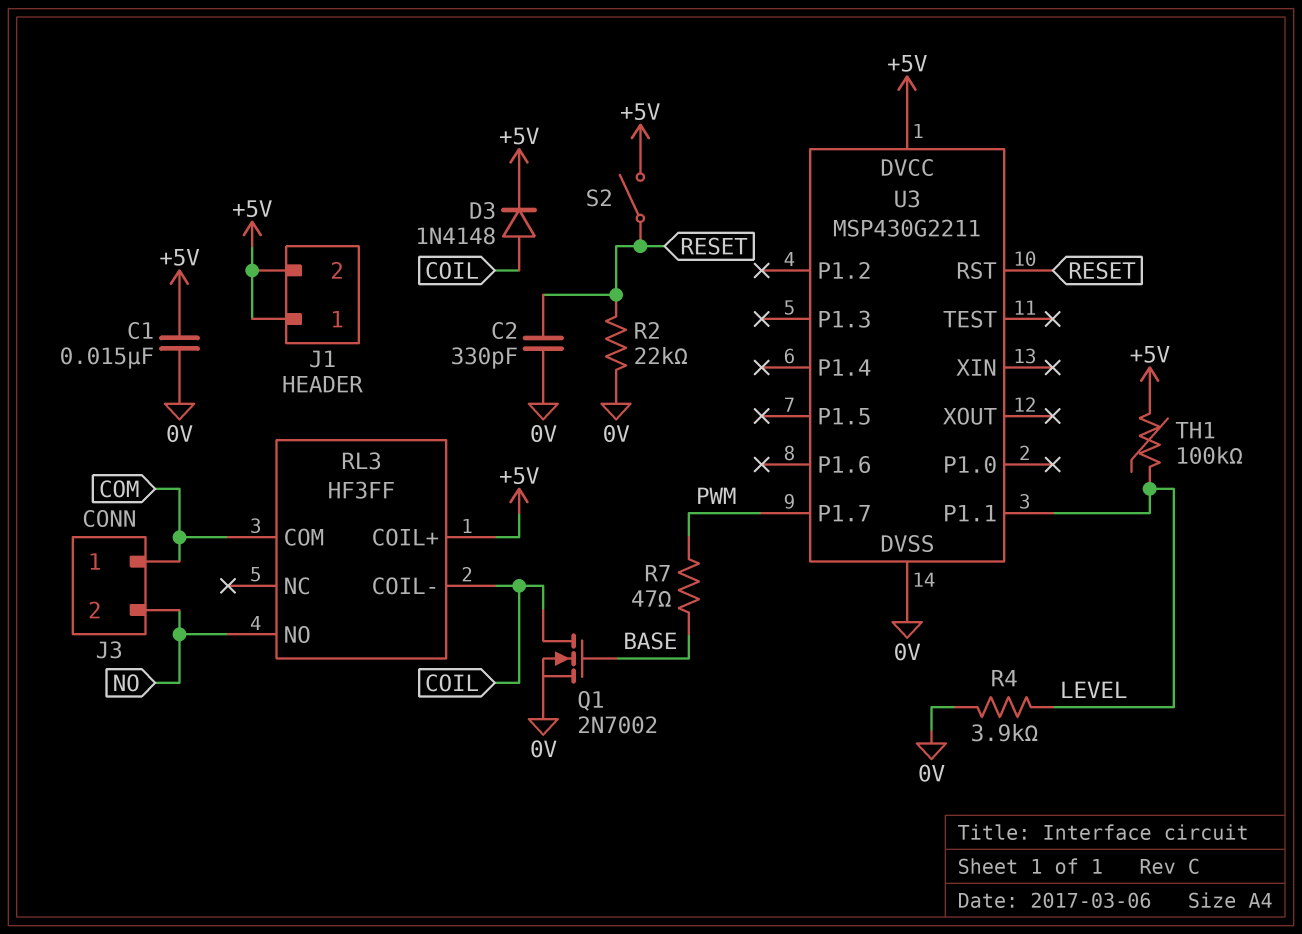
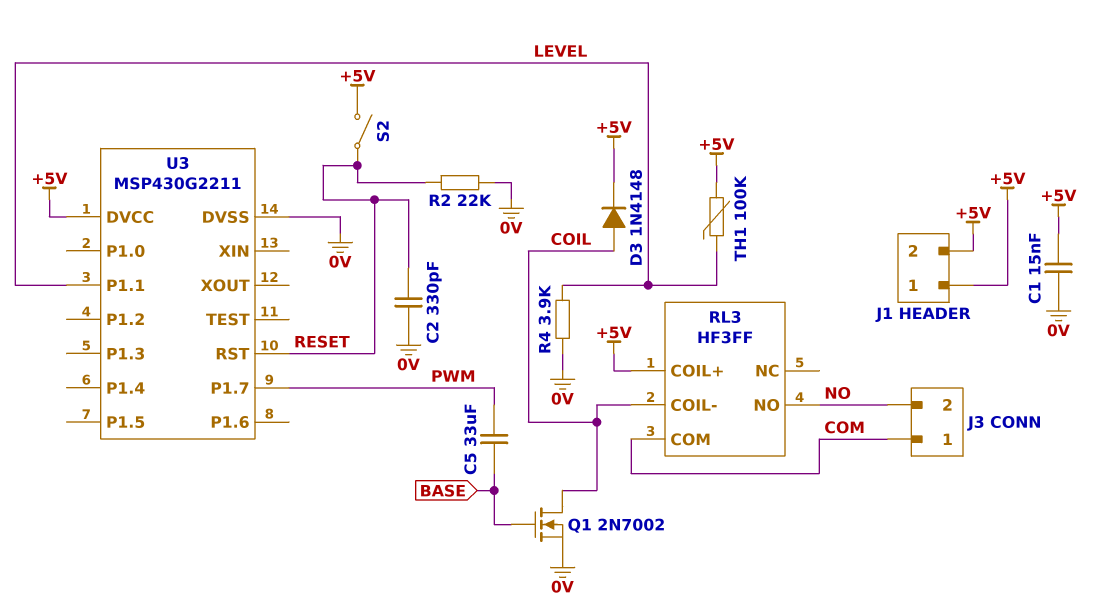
C5: none -> 33uF (BASE, PWM)
R7: 47 (BASE, PWM) -> none

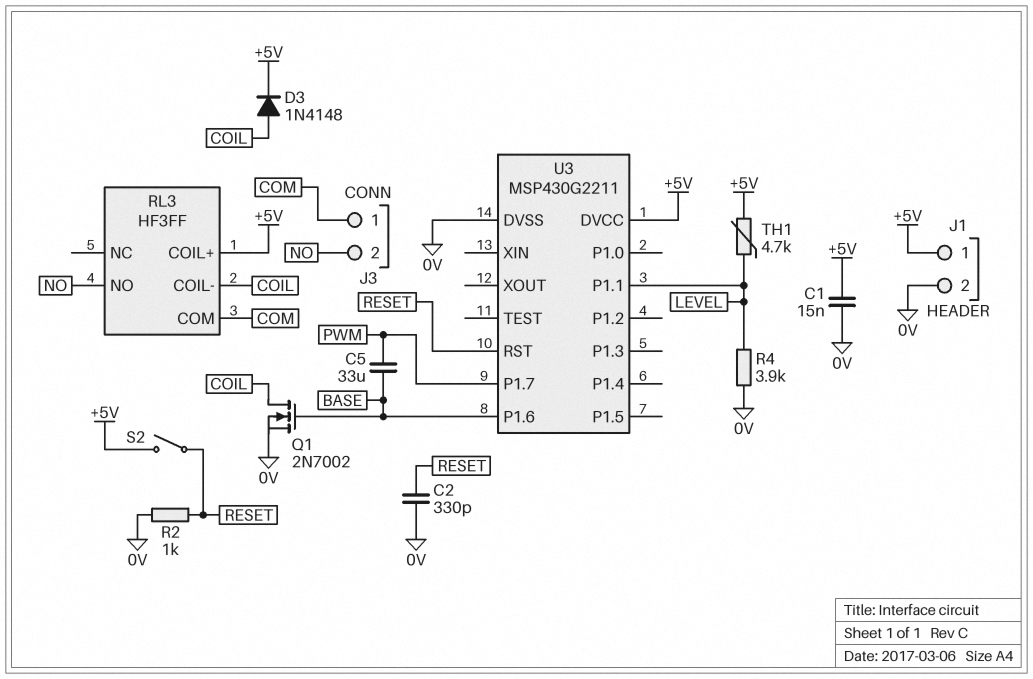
J1 pin 2: +5V -> 0V
R2: 22k (0V, RESET) -> 1k (0V, RESET)
TH1: 100k (+5V, LEVEL) -> 4.7k (+5V, LEVEL)
U3 pin P1.6: none -> BASE

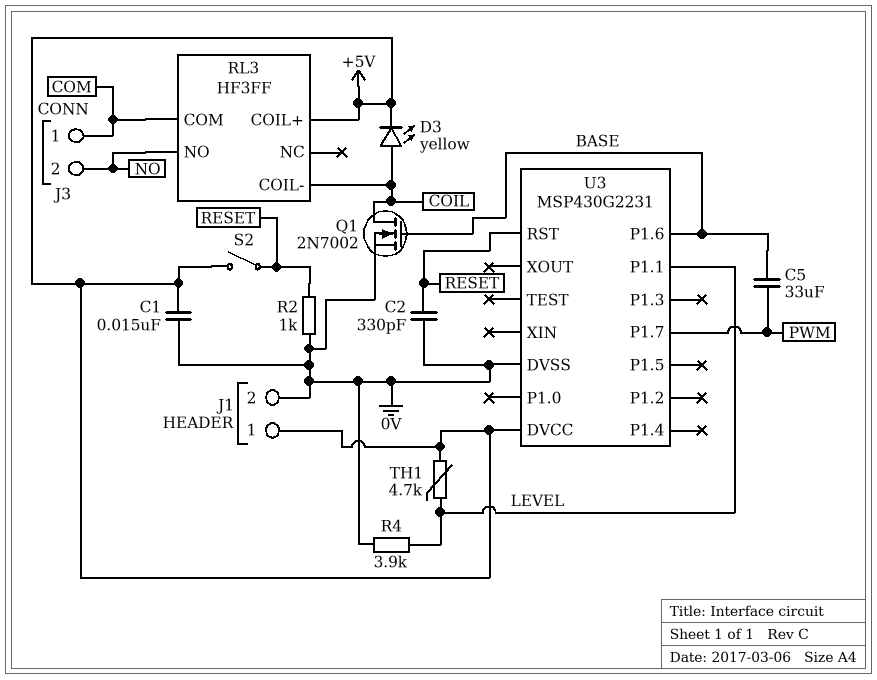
D3: diode 1N4148 (A COIL, K +5V) -> LED yellow (A COIL, K +5V)
U3: MSP430G2211 -> MSP430G2231

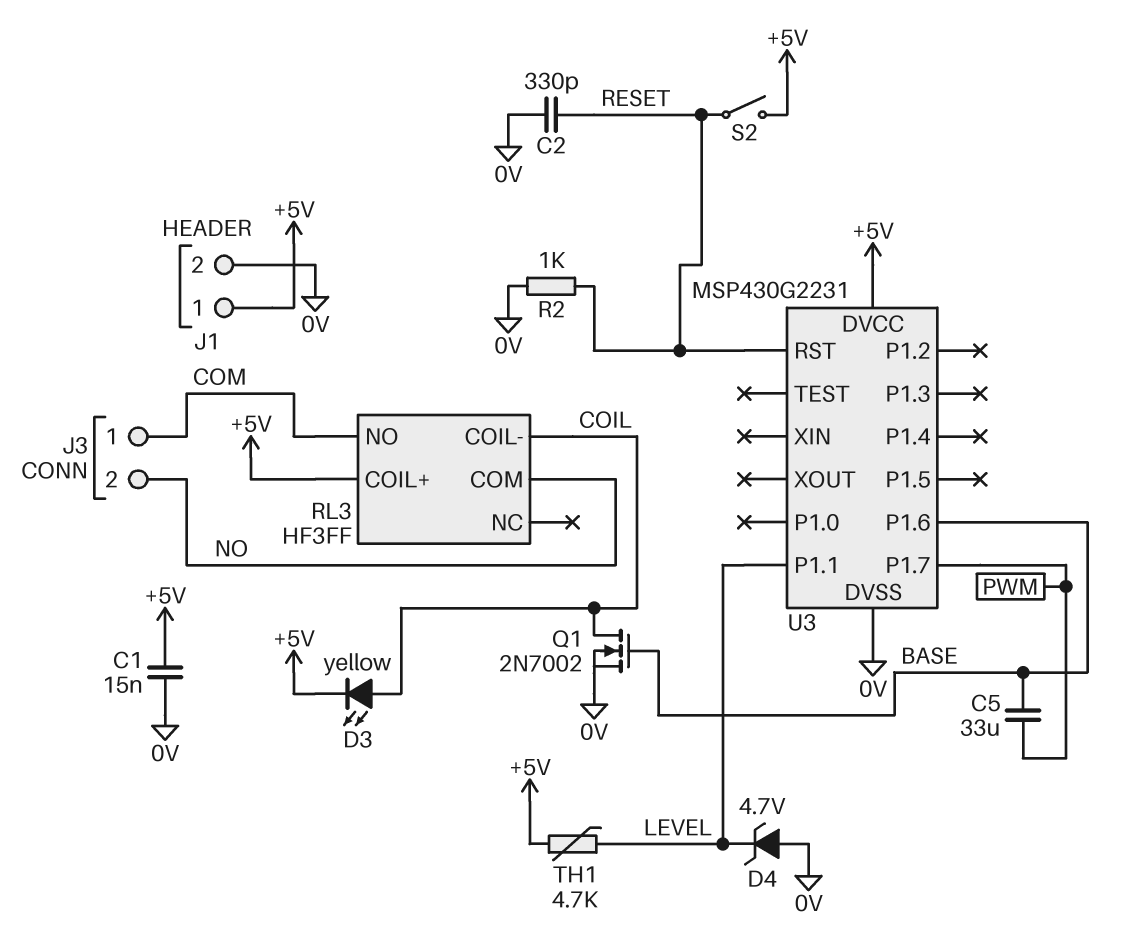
D4: none -> zener 4.7V (A 0V, K LEVEL)
R4: 3.9k (0V, LEVEL) -> none
RL3 pin COM: COM -> NO
RL3 pin NO: NO -> COM

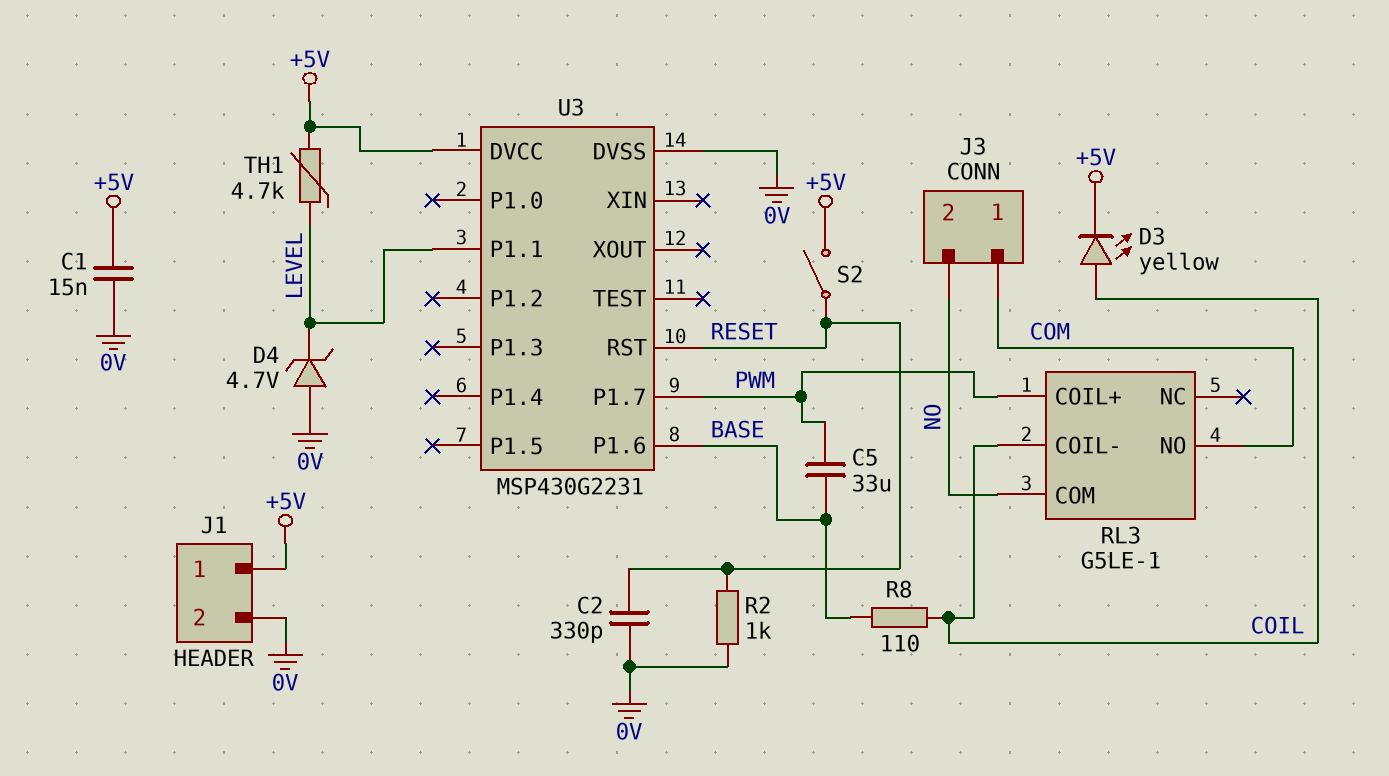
Q1: NMOS 2N7002 (G BASE, D COIL, S 0V) -> none
R8: none -> 110 (BASE, COIL)
RL3: HF3FF -> G5LE-1
RL3 pin COIL+: +5V -> PWM

